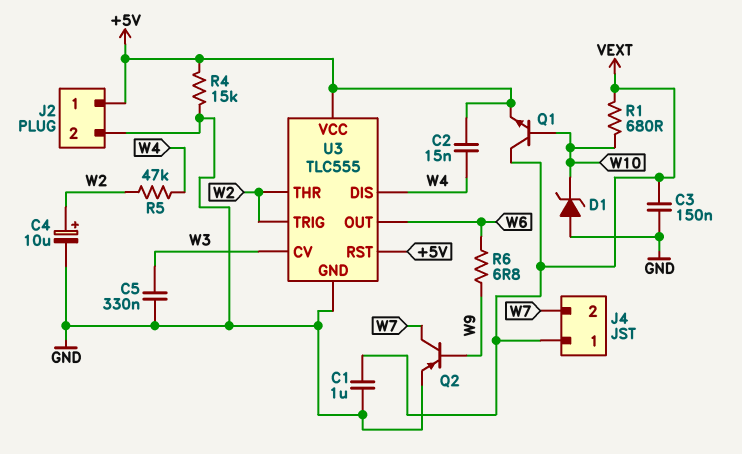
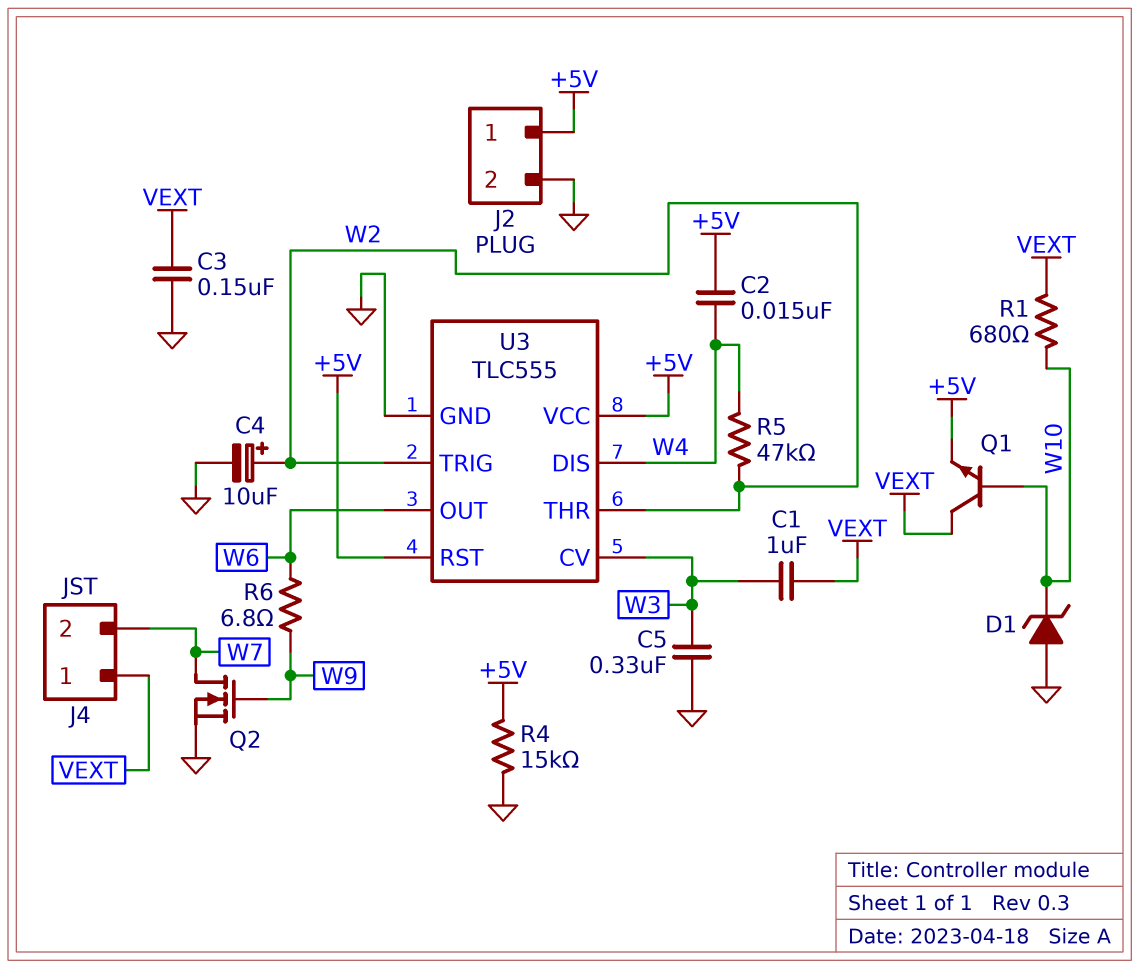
C1: 1uF (GND, VEXT) -> 1uF (VEXT, W3)
Q2: PNP (B W9, C W7, E GND) -> NMOS (G W9, D W7, S GND)

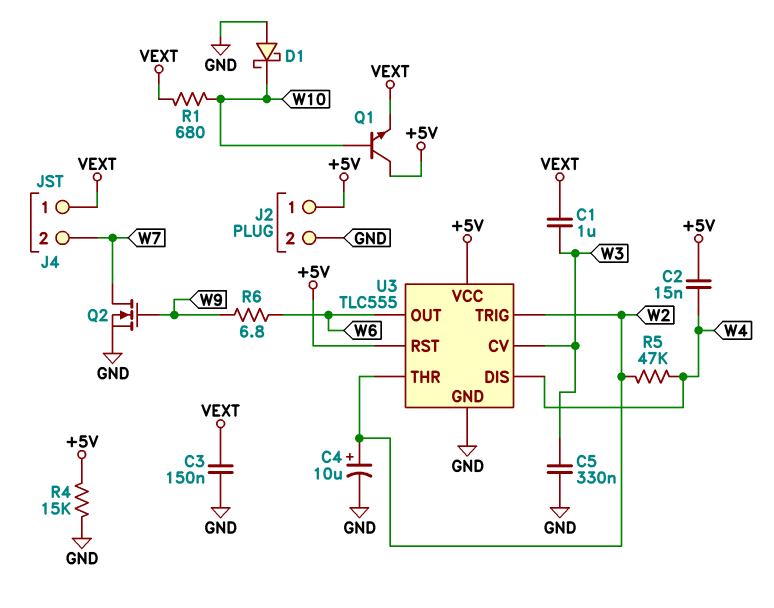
D1: zener (A GND, K W10) -> schottky (A GND, K W10)
Q1: NPN (B W10, C VEXT, E +5V) -> NPN (B W10, C +5V, E VEXT)

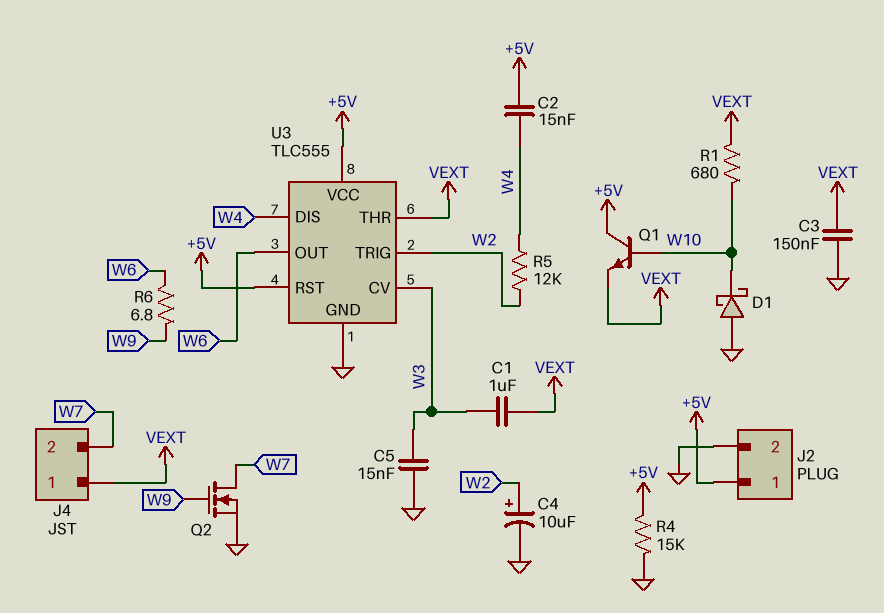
C5: 330nF (GND, W3) -> 15nF (GND, W3)
R5: 47k (W2, W4) -> 12k (W2, W4)
U3 pin THR: W2 -> VEXT

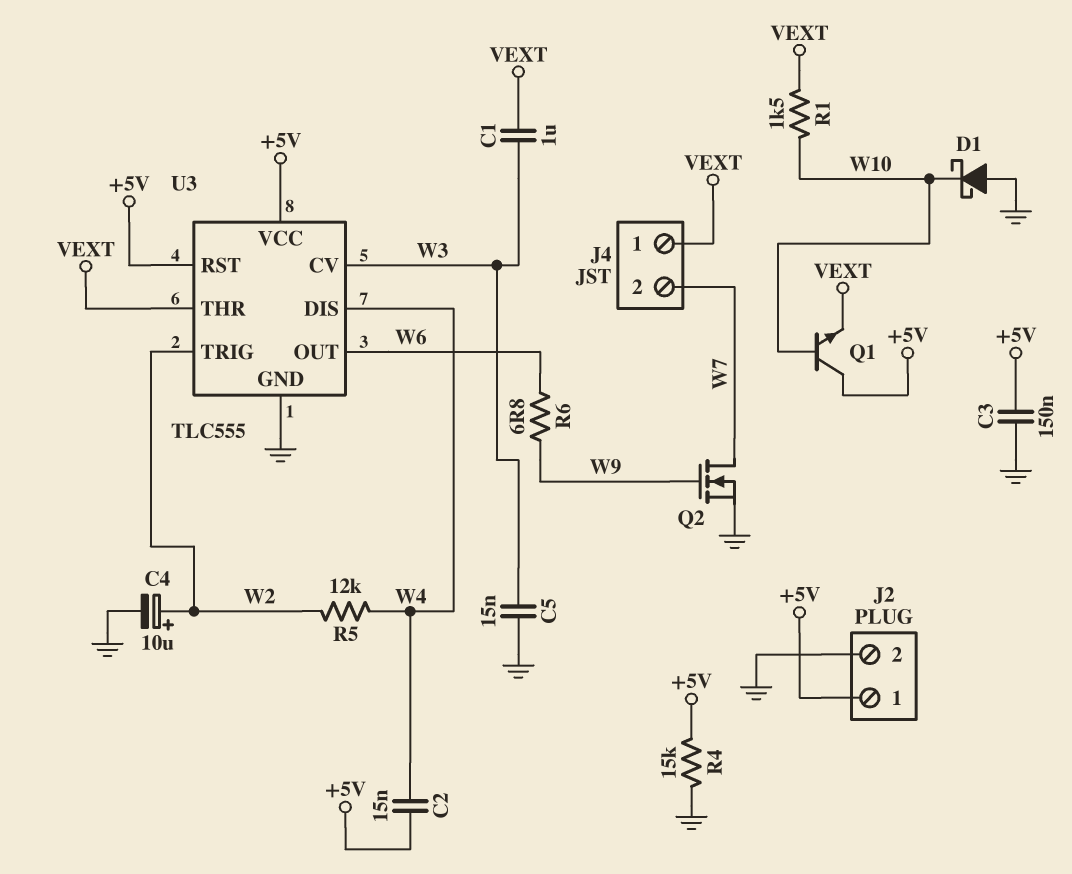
C3: 150nF (GND, VEXT) -> 150nF (+5V, GND)
R1: 680 (VEXT, W10) -> 1.5k (VEXT, W10)

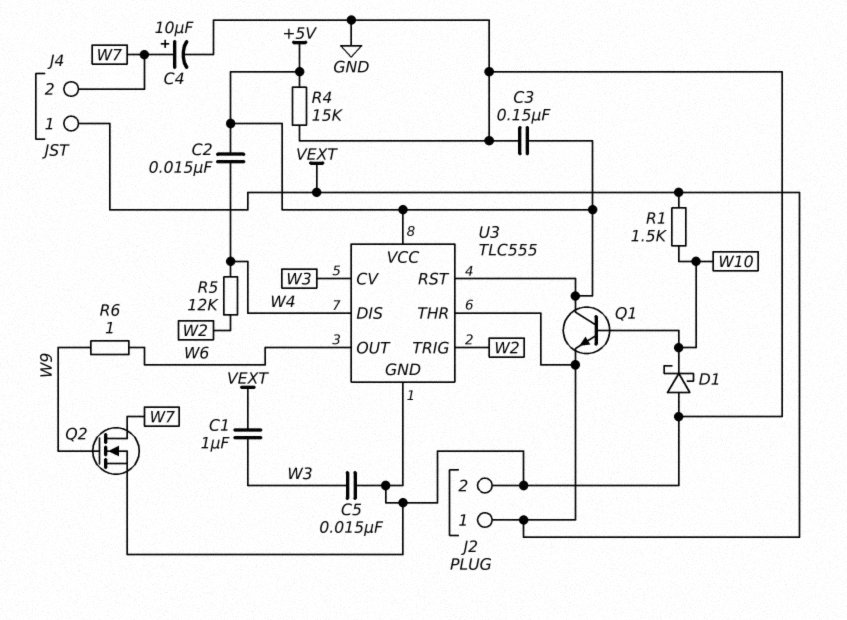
C4: 10uF (plus W2, minus GND) -> 10uF (plus W7, minus GND)
J2 pin 1: +5V -> VEXT
R6: 6.8 (W6, W9) -> 1 (W6, W9)

